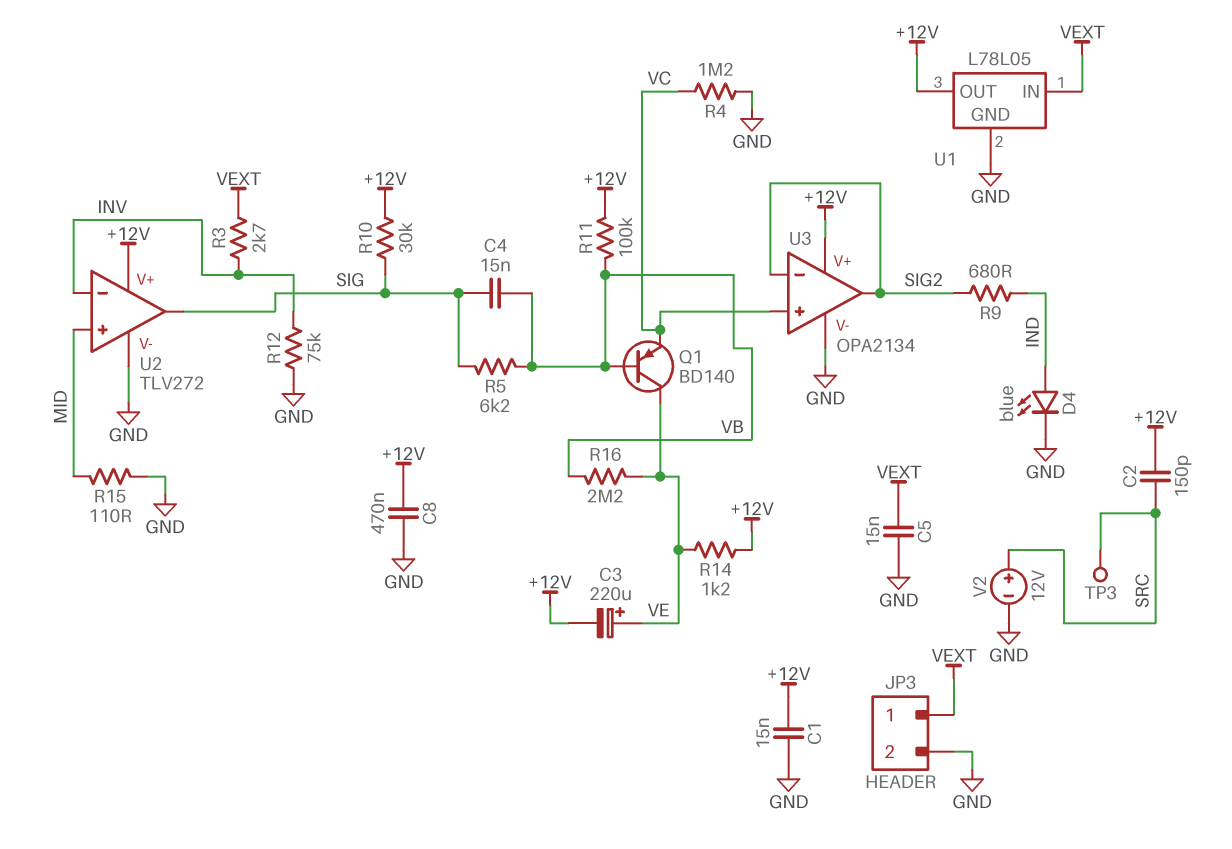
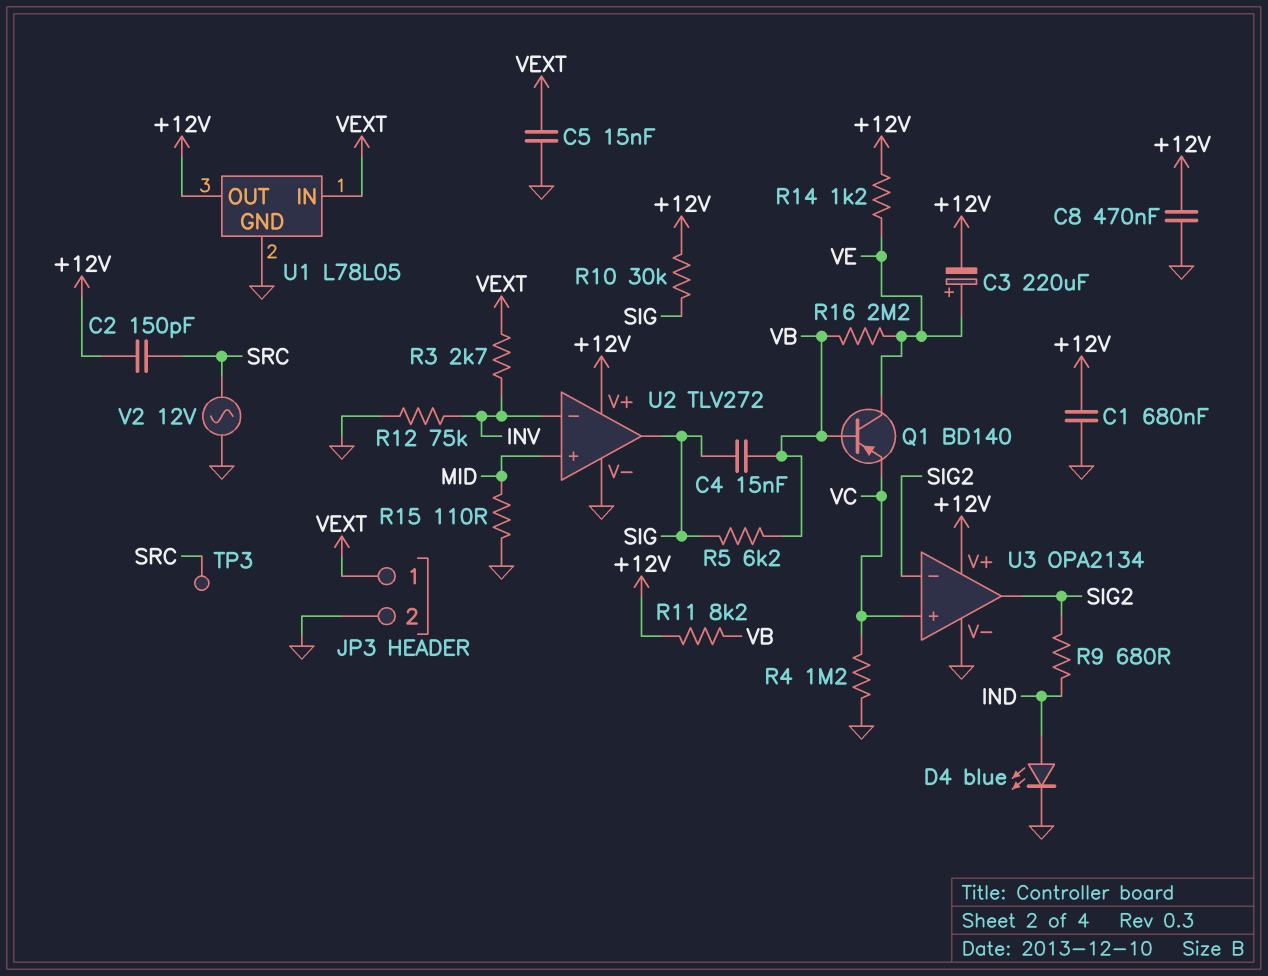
C1: 15nF (+12V, GND) -> 680nF (+12V, GND)
R11: 100k (+12V, VB) -> 8.2k (+12V, VB)
V2: 12V (plus SRC, minus GND) -> AC 12V (GND, SRC)

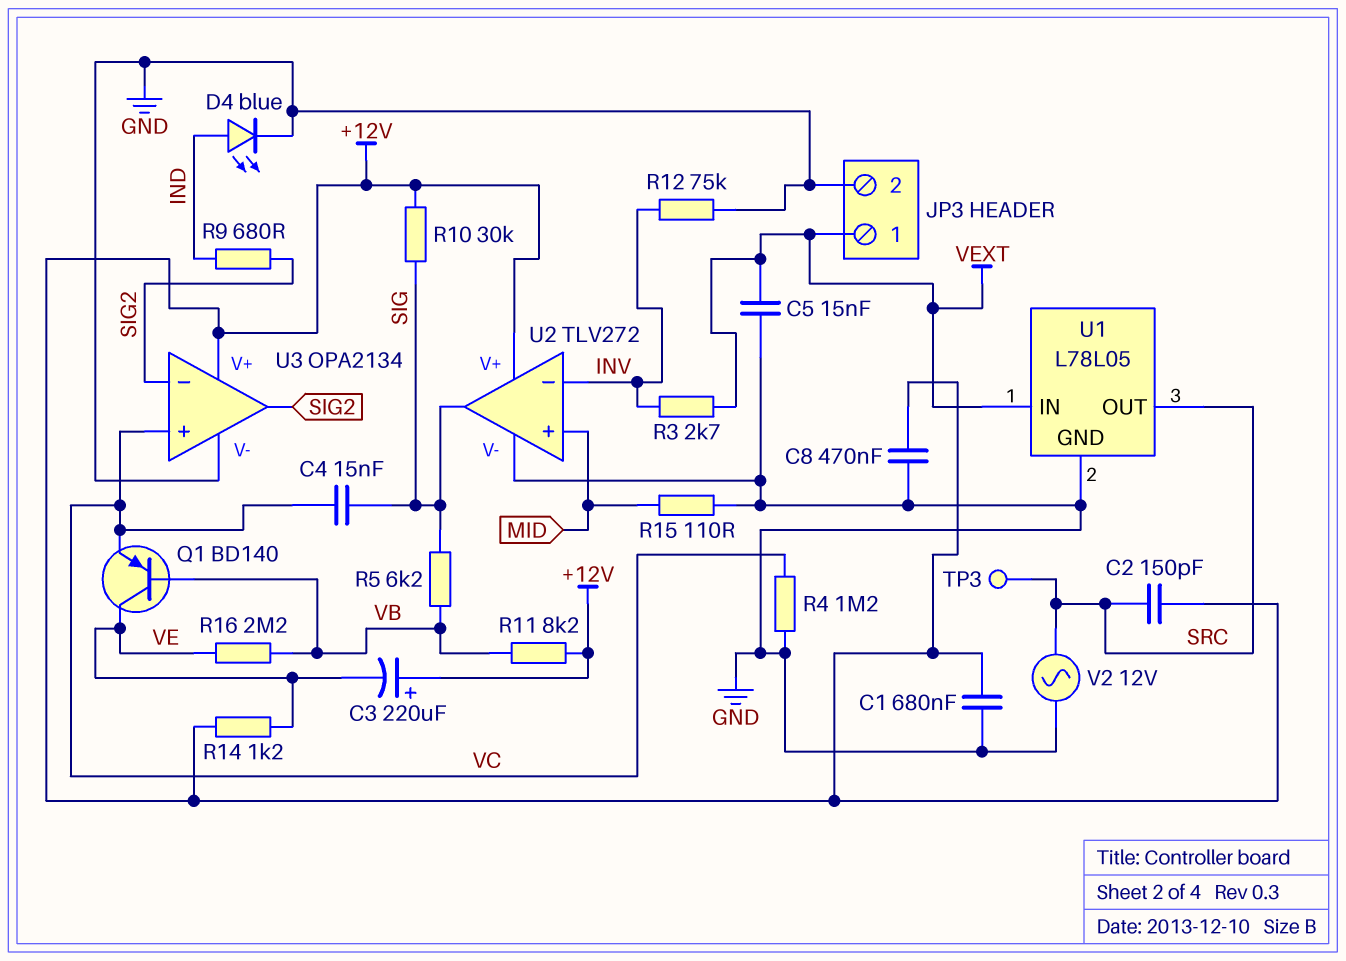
C3: 220uF (plus VE, minus +12V) -> 220uF (plus +12V, minus VE)
C4: 15nF (SIG, VB) -> 15nF (SIG, VC)
U1 pin OUT: +12V -> SRC

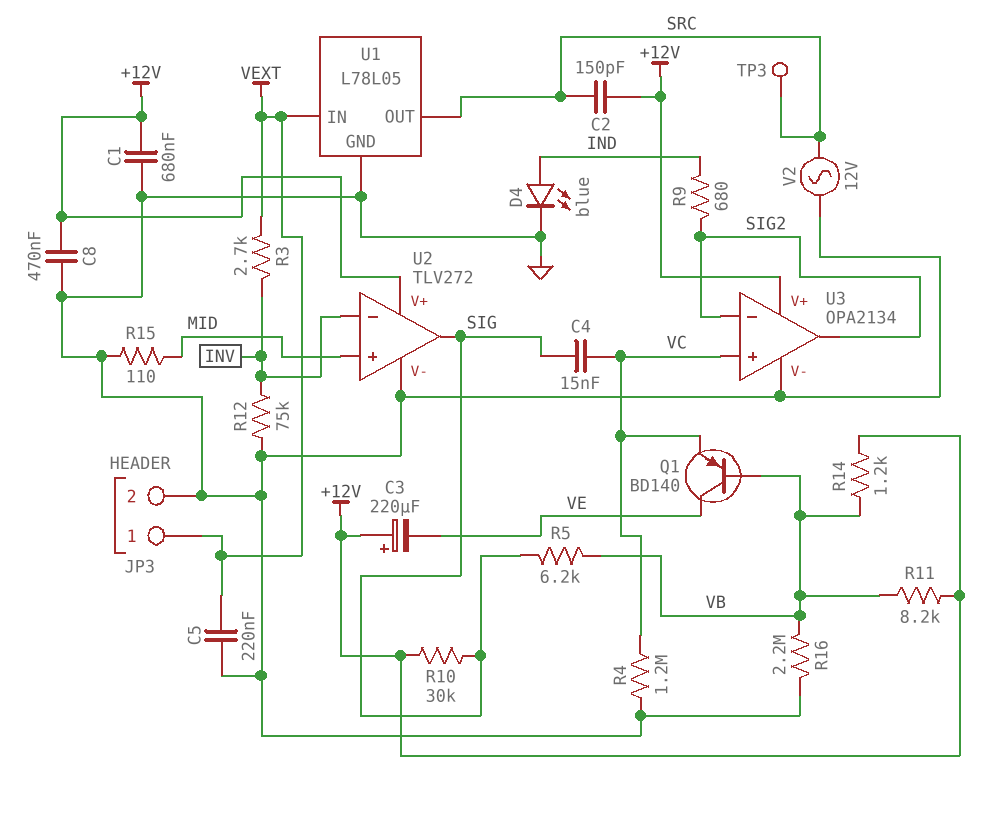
C5: 15nF (GND, VEXT) -> 220nF (GND, VEXT)
R14: 1.2k (+12V, VE) -> 1.2k (+12V, VB)
R16: 2.2M (VB, VE) -> 2.2M (GND, VB)

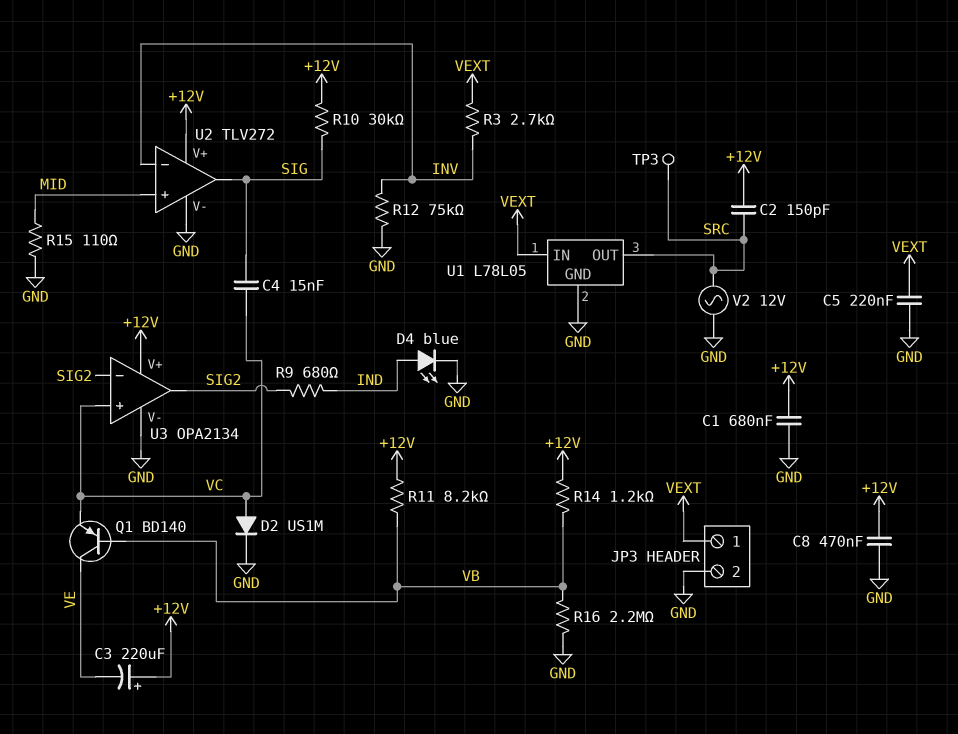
D2: none -> diode US1M (A VC, K GND)
R4: 1.2M (GND, VC) -> none
R5: 6.2k (SIG, VB) -> none

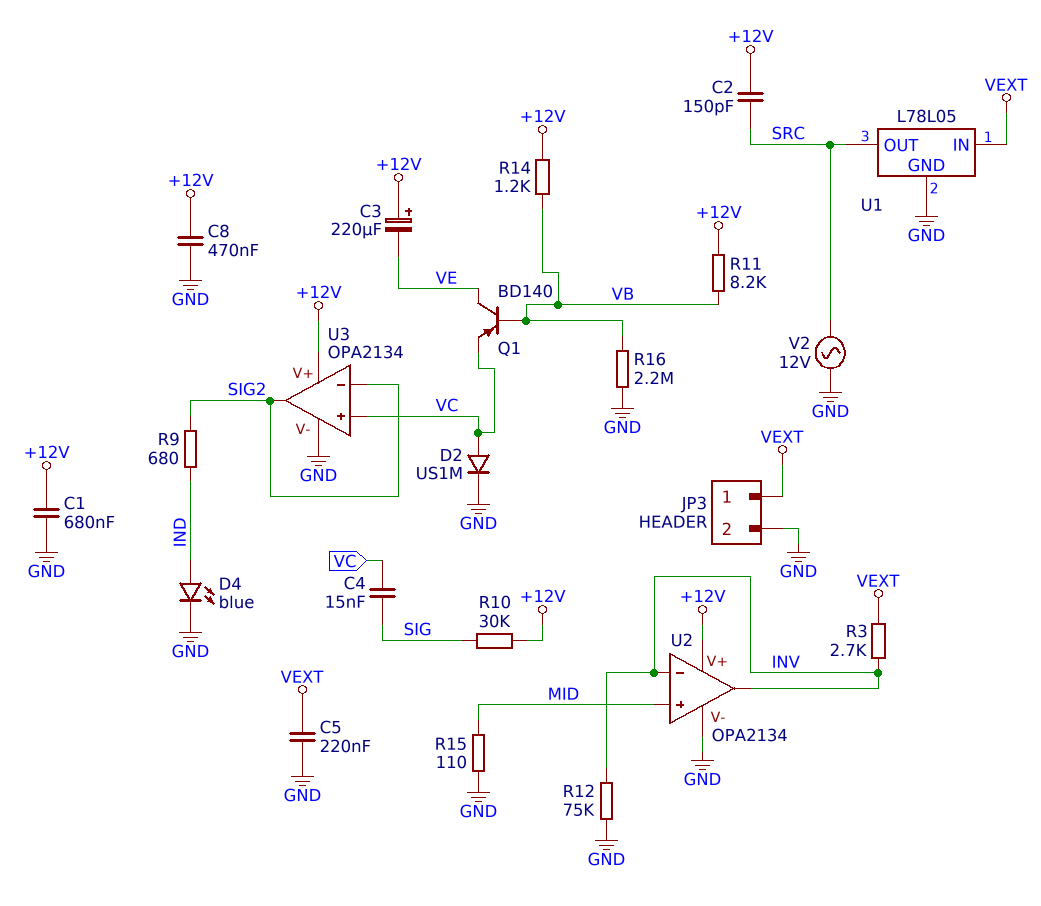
TP3: test point (SRC) -> none
U2: TLV272 -> OPA2134
U2 pin out: SIG -> INV

